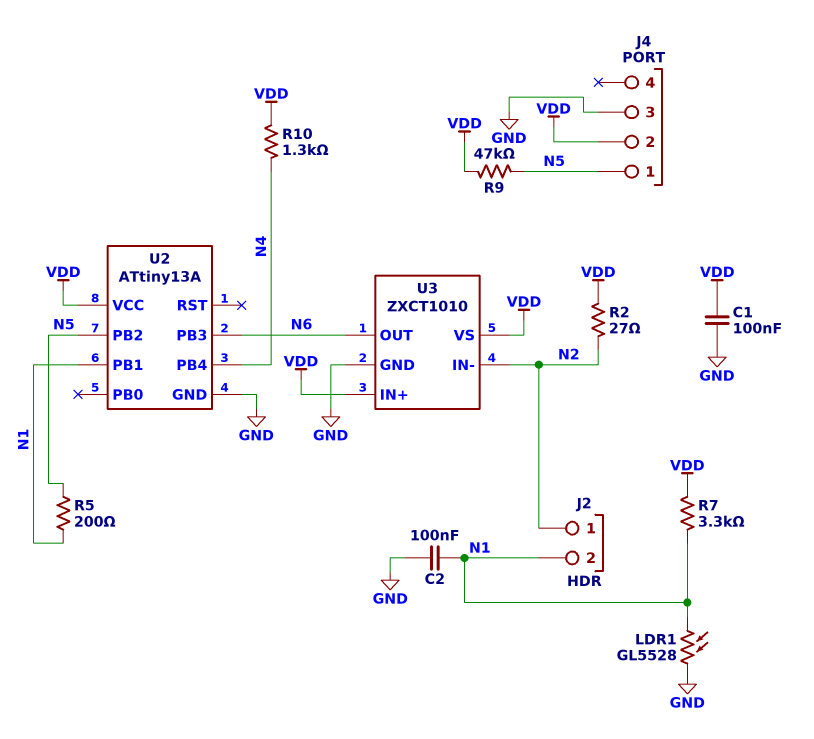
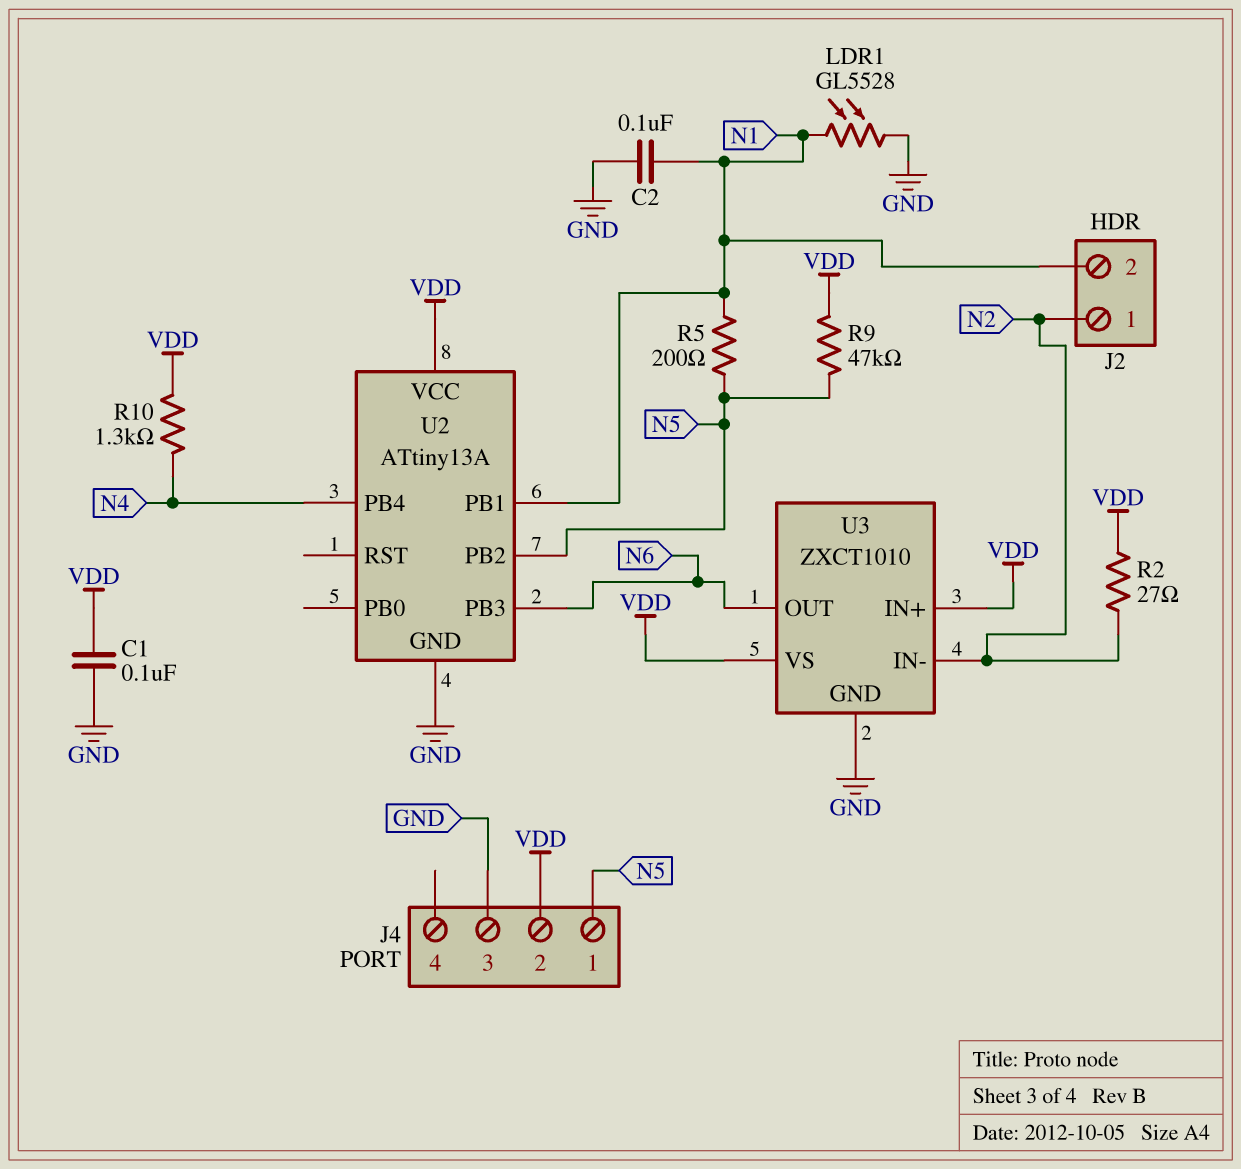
R7: 3.3k (N1, VDD) -> none

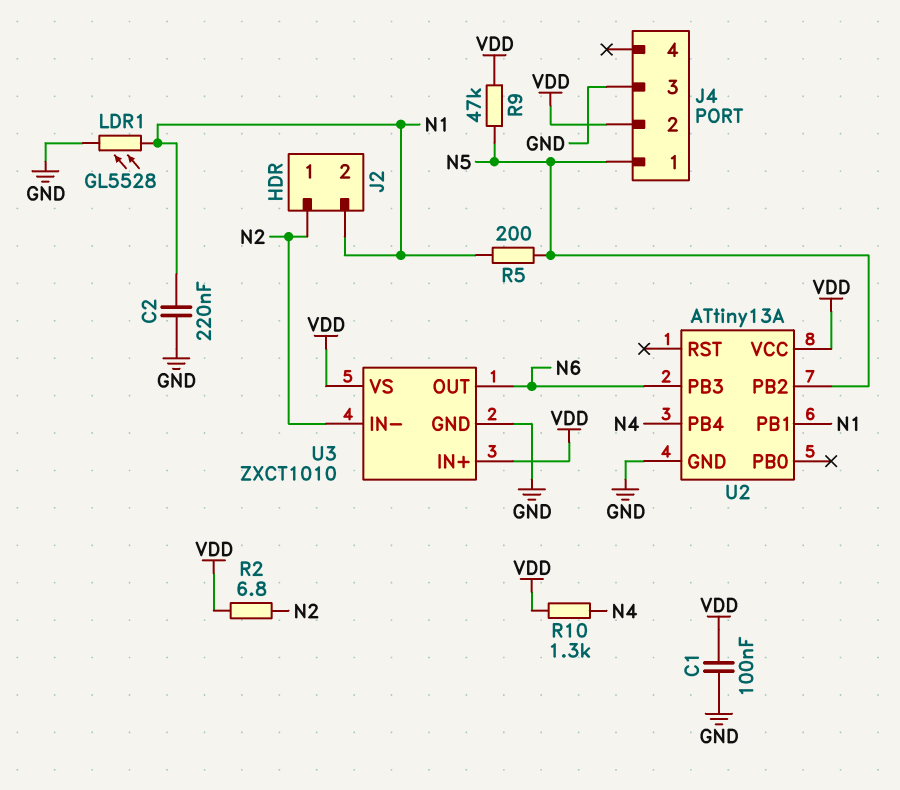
C2: 100nF (GND, N1) -> 220nF (GND, N1)
R2: 27 (N2, VDD) -> 6.8 (N2, VDD)

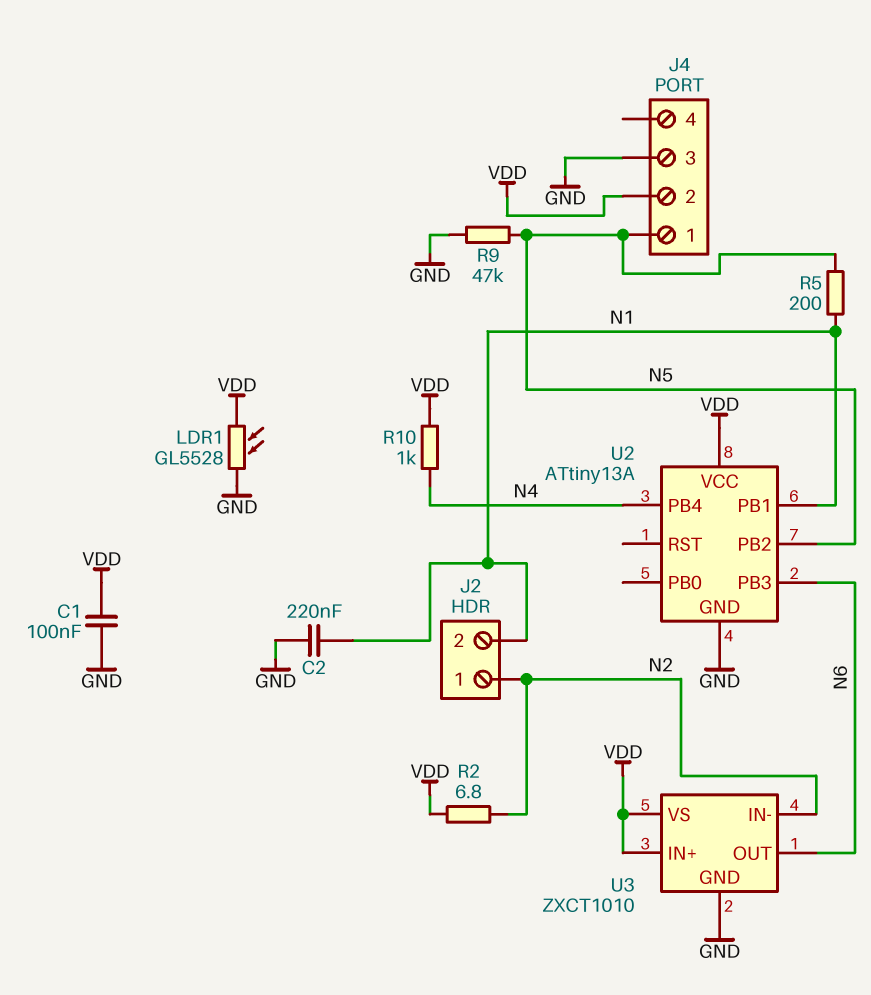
LDR1: GL5528 (GND, N1) -> GL5528 (GND, VDD)
R9: 47k (N5, VDD) -> 47k (GND, N5)
R10: 1.3k (N4, VDD) -> 1k (N4, VDD)

